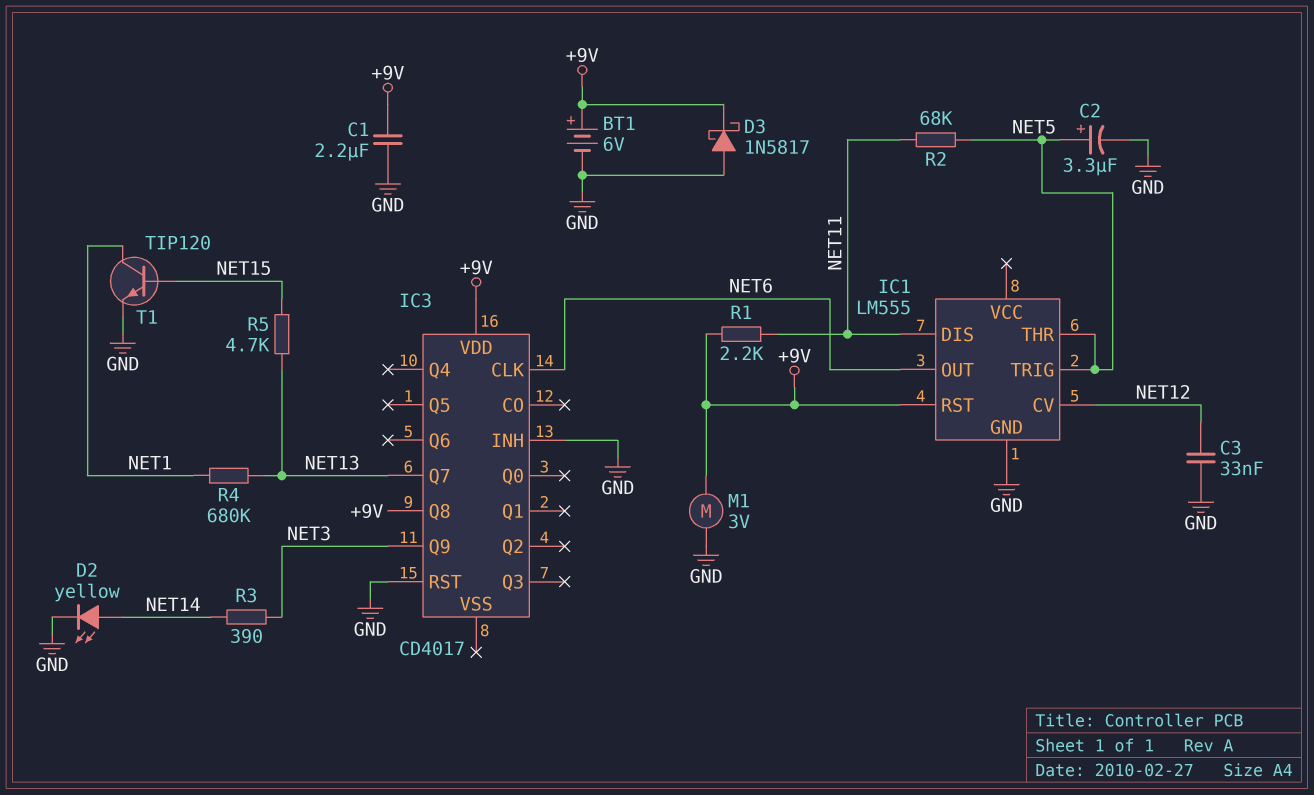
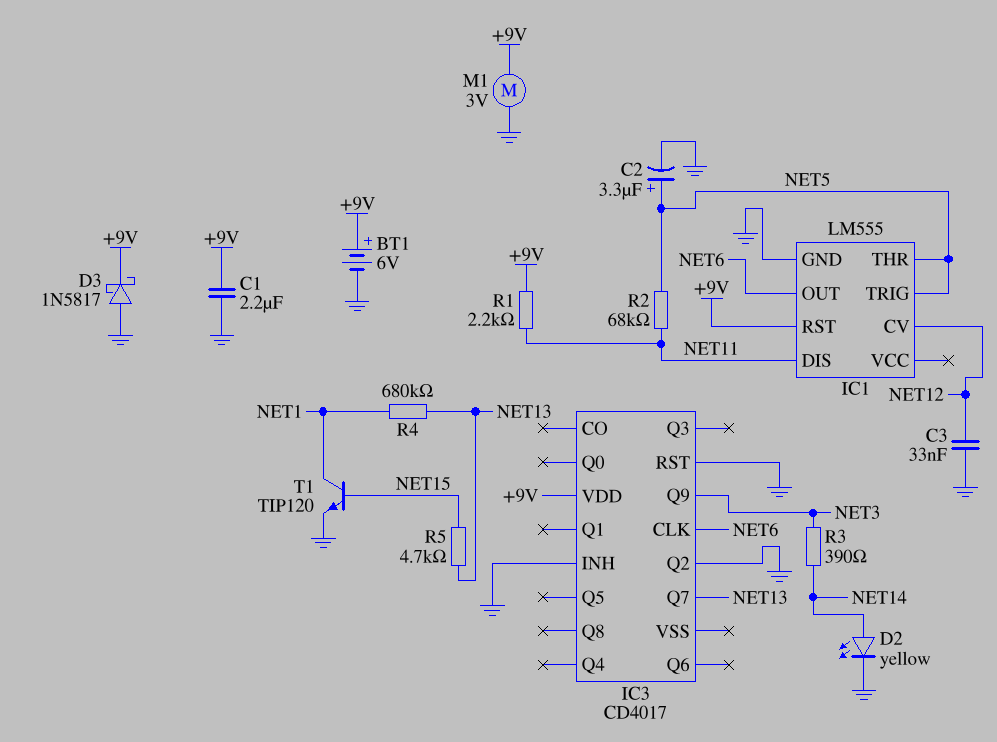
IC3 pin Q2: none -> GND
IC3 pin Q8: +9V -> none

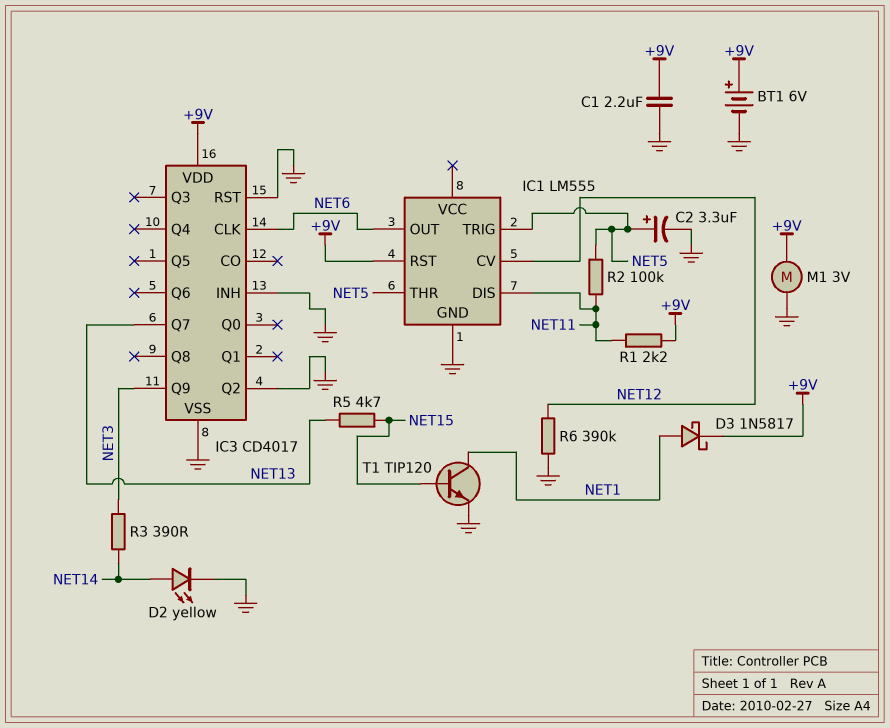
C3: 33nF (GND, NET12) -> none
D3: schottky 1N5817 (A GND, K +9V) -> schottky 1N5817 (A NET1, K +9V)
IC3 pin VSS: none -> GND
R2: 68k (NET5, NET11) -> 100k (NET5, NET11)
R4: 680k (NET1, NET13) -> none
R6: none -> 390k (GND, NET12)

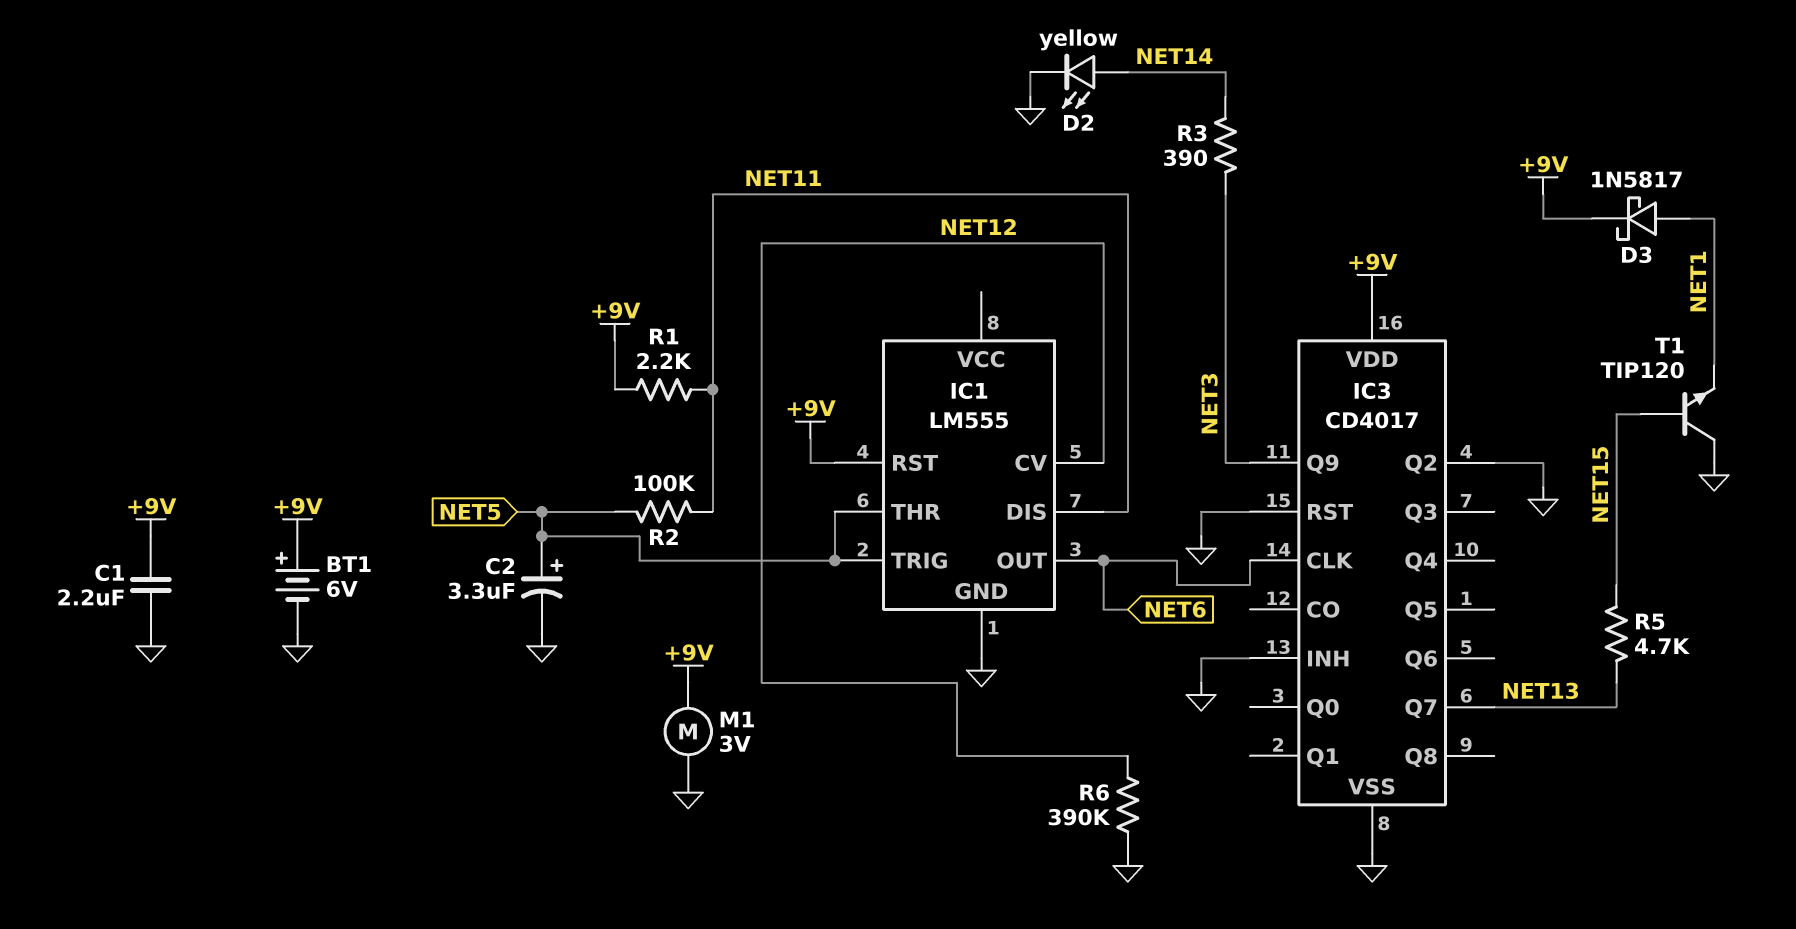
T1: NPN TIP120 (B NET15, C NET1, E GND) -> NPN TIP120 (B NET15, C GND, E NET1)

